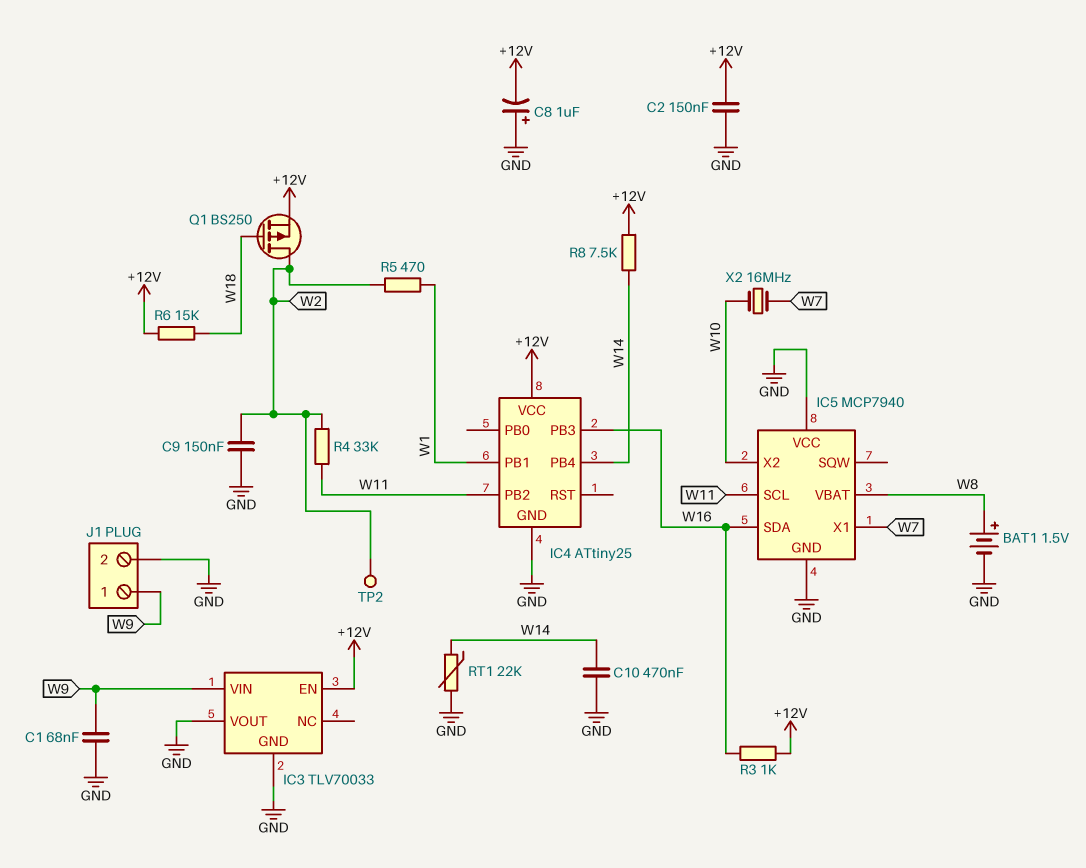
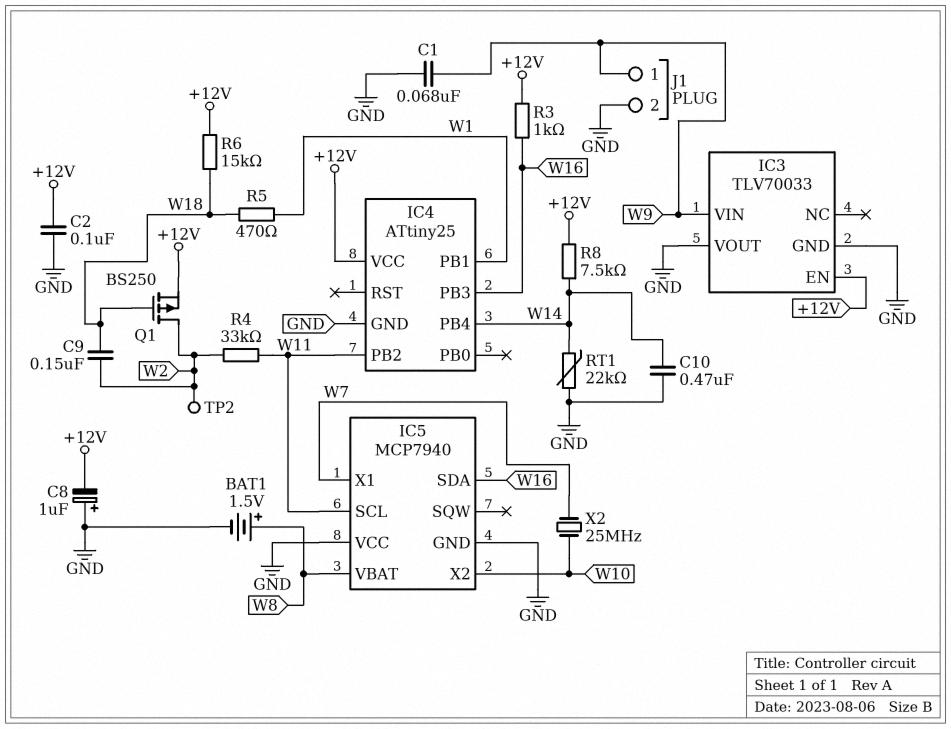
C2: 150nF (+12V, GND) -> 100nF (+12V, GND)
C9: 150nF (GND, W2) -> 150nF (W2, W18)
R5: 470 (W1, W2) -> 470 (W1, W18)
X2: 16MHz (W7, W10) -> 25MHz (W7, W10)

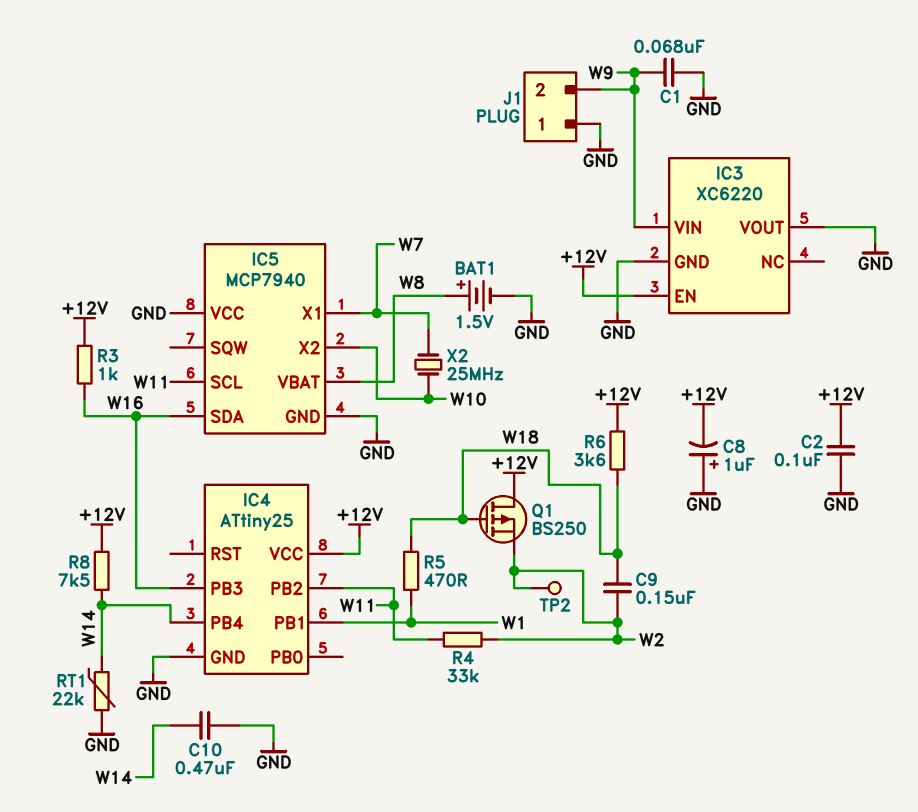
IC3: TLV70033 -> XC6220
J1 pin 1: W9 -> GND
J1 pin 2: GND -> W9
Q1: PMOS BS250 (G W18, D W2, S +12V) -> PMOS BS250 (G W18, D +12V, S W2)
R6: 15k (+12V, W18) -> 3.6k (+12V, W18)

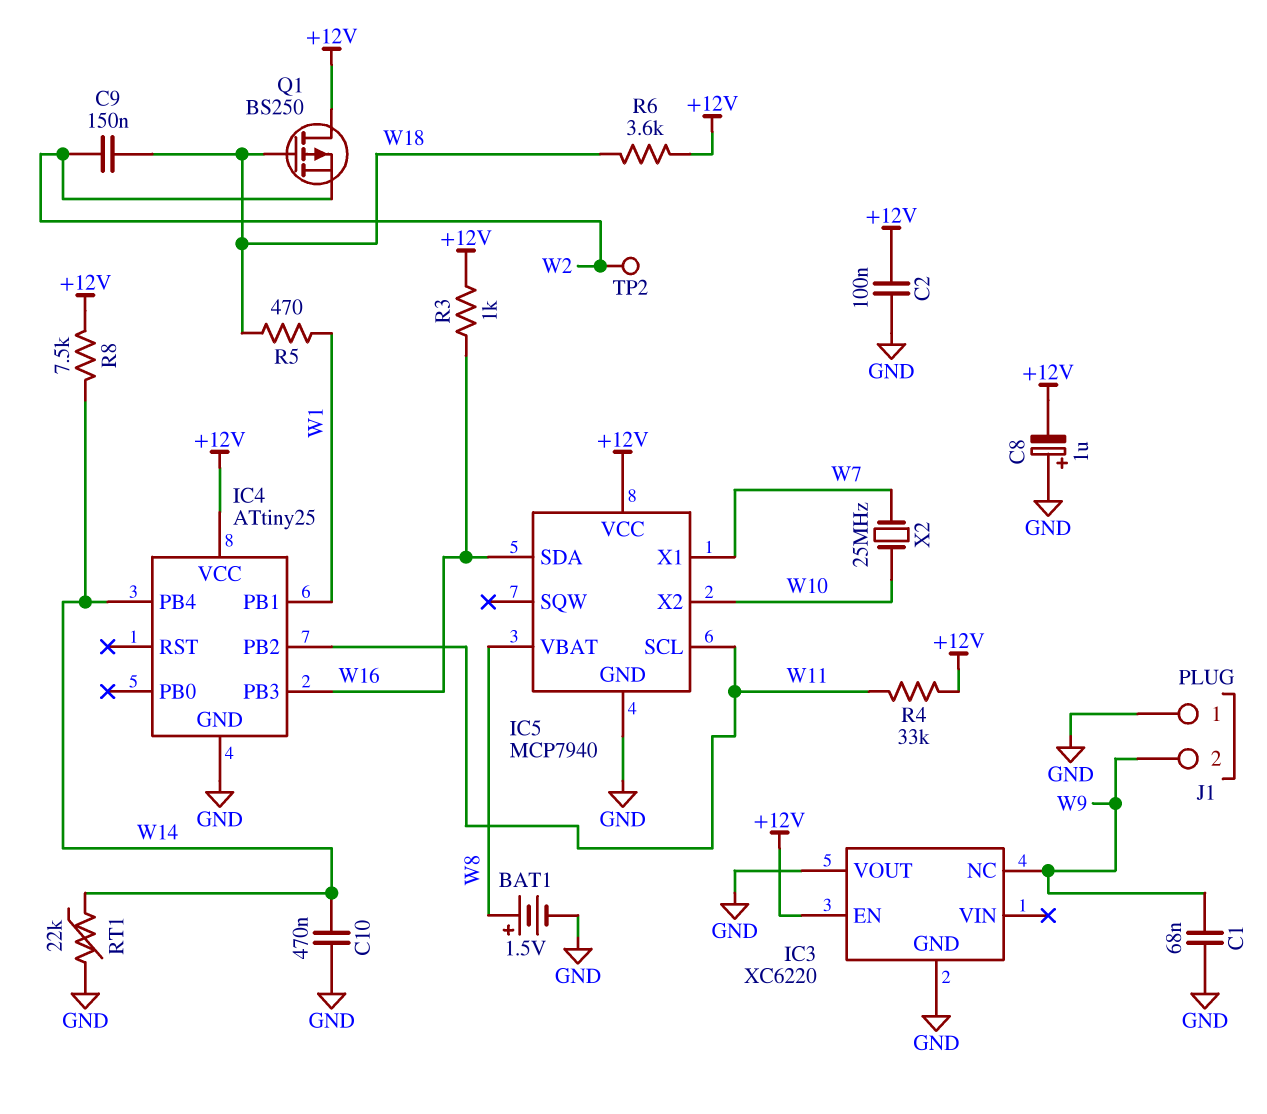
IC3 pin NC: none -> W9
IC3 pin VIN: W9 -> none
IC5 pin VCC: GND -> +12V
R4: 33k (W2, W11) -> 33k (+12V, W11)

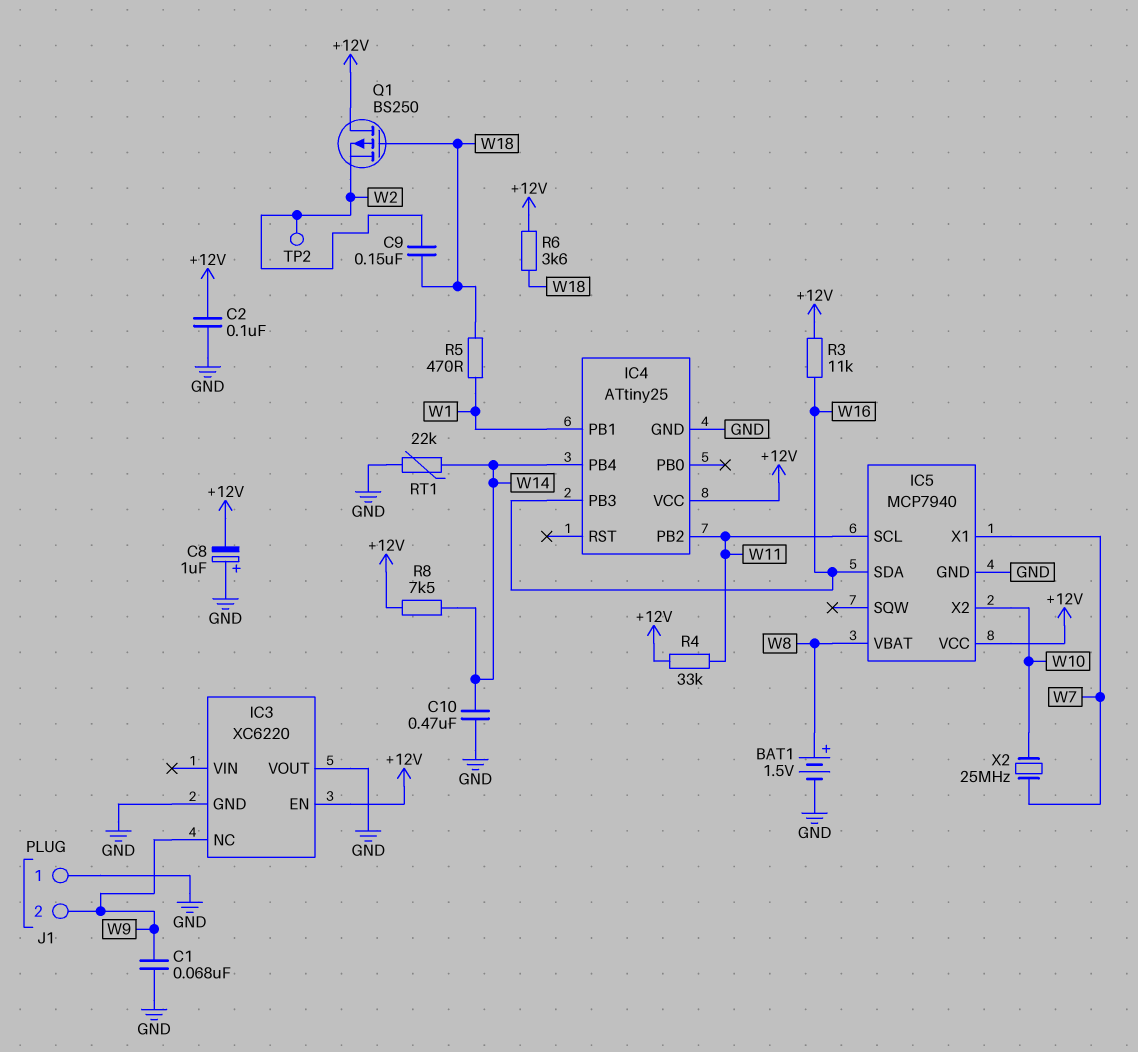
R3: 1k (+12V, W16) -> 11k (+12V, W16)

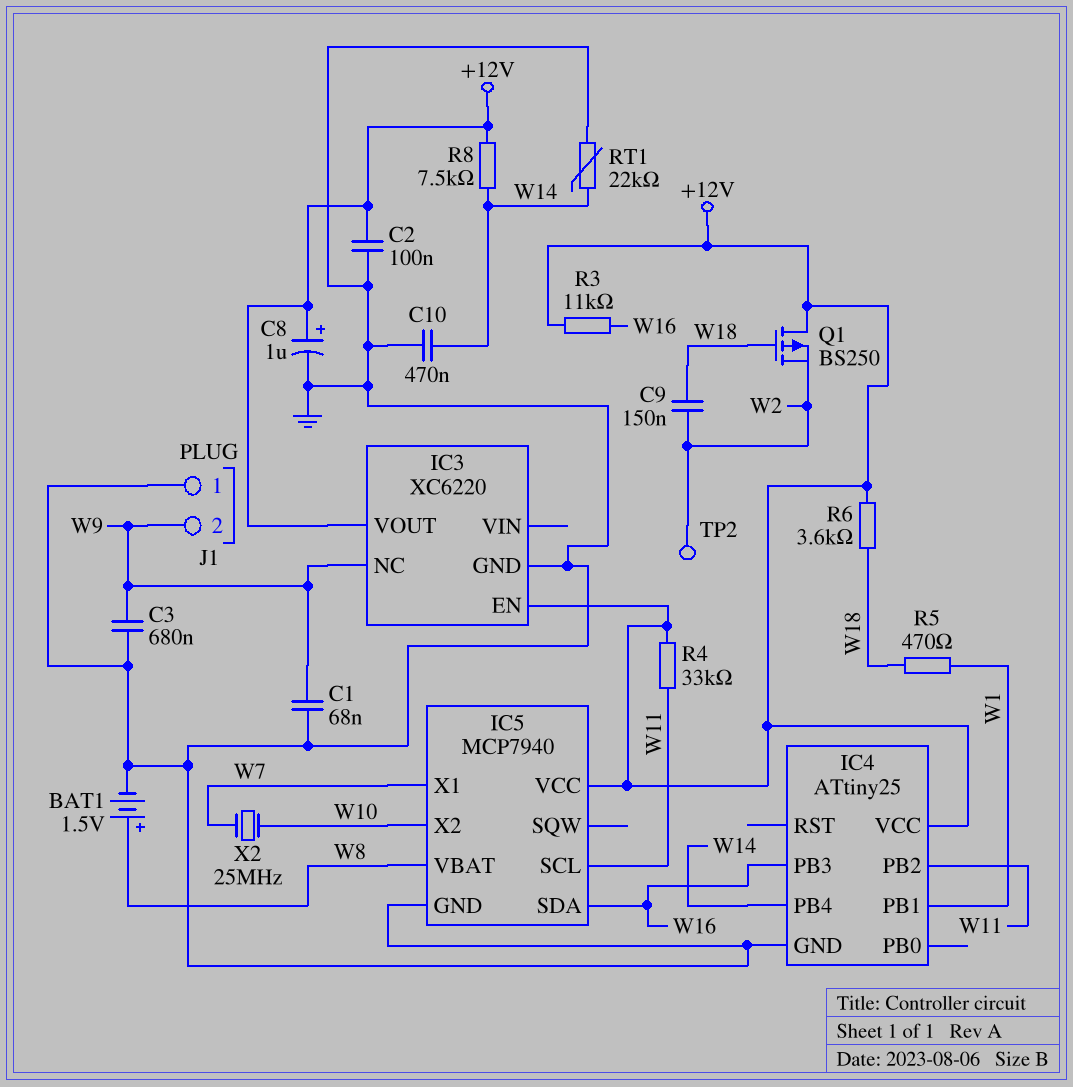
C3: none -> 680nF (GND, W9)
C8: 1uF (plus GND, minus +12V) -> 1uF (plus +12V, minus GND)
IC3 pin VOUT: GND -> +12V

